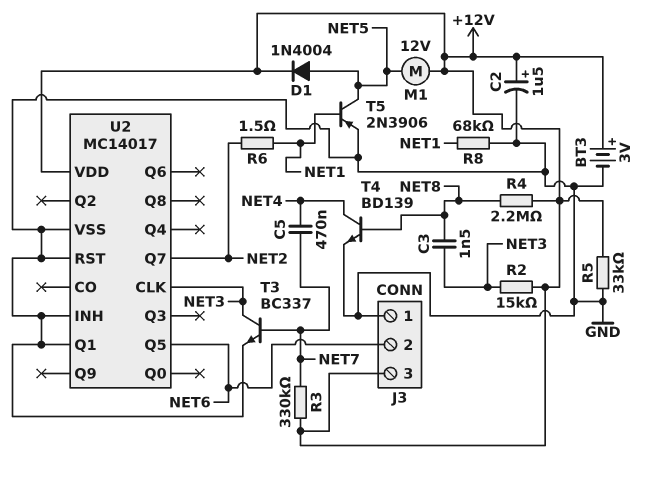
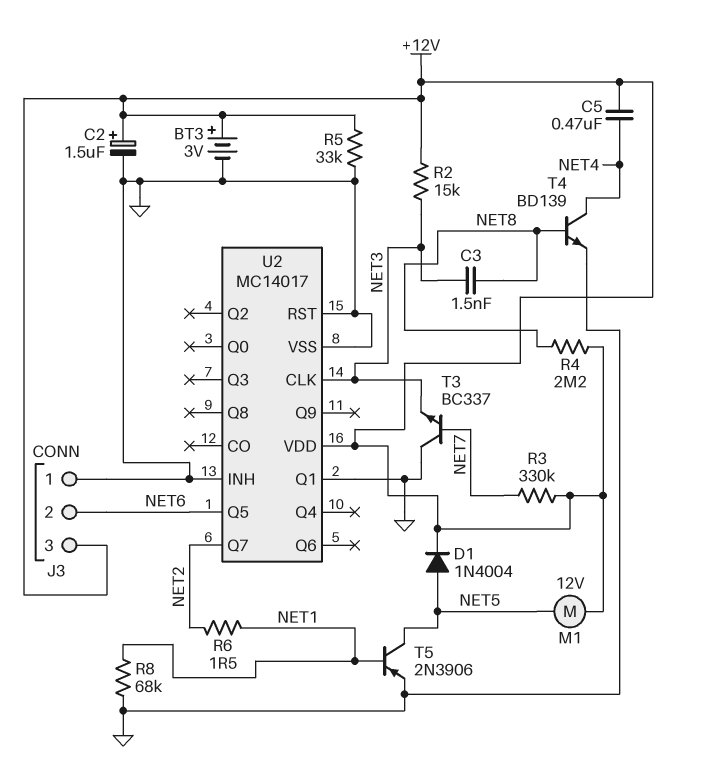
C5: 470nF (NET4, NET7) -> 470nF (+12V, NET4)
T3: NPN BC337 (B NET7, C NET3, E GND) -> NPN BC337 (B NET7, C GND, E NET3)

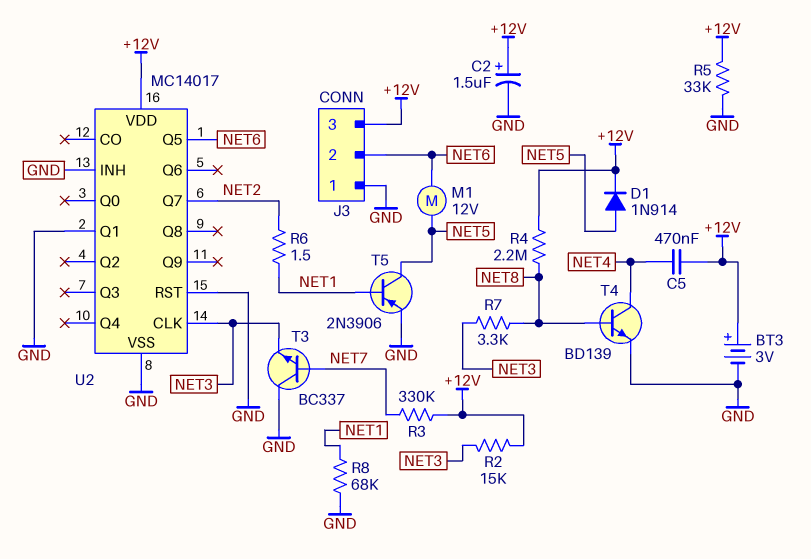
C3: 1.5nF (NET3, NET8) -> none
D1: diode 1N4004 (A NET5, K +12V) -> diode 1N914 (A NET5, K +12V)
M1: motor 12V (+12V, NET5) -> motor 12V (NET5, NET6)
R7: none -> 3.3k (NET3, NET8)

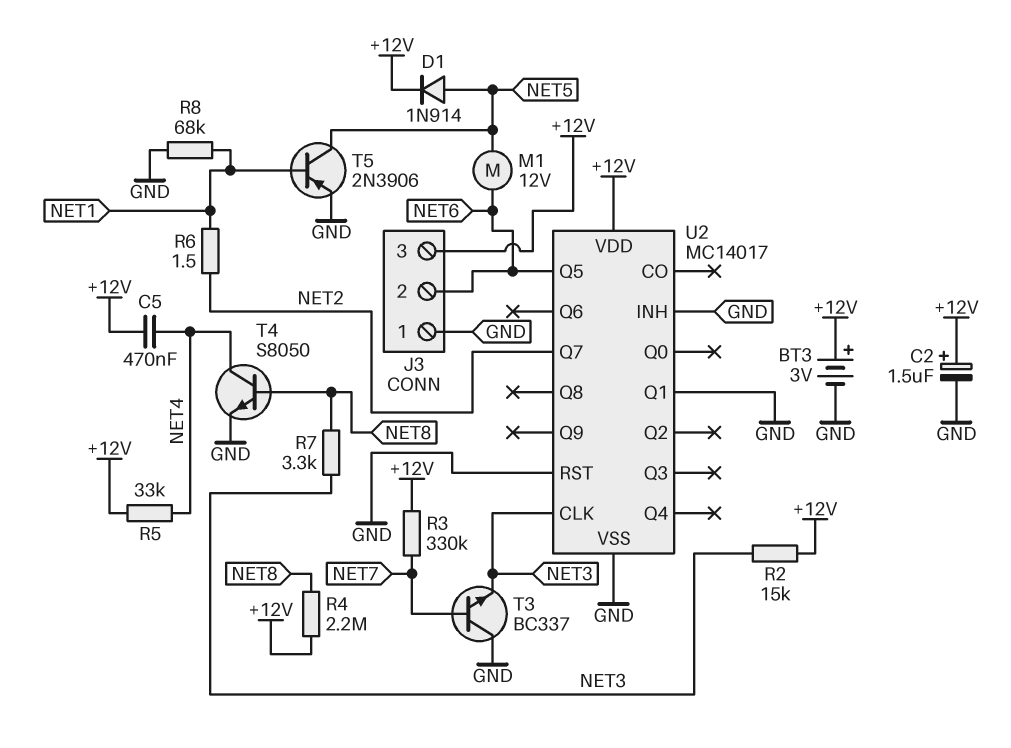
R5: 33k (+12V, GND) -> 33k (+12V, NET4)
T4: NPN BD139 (B NET8, C NET4, E GND) -> NPN S8050 (B NET8, C NET4, E GND)

